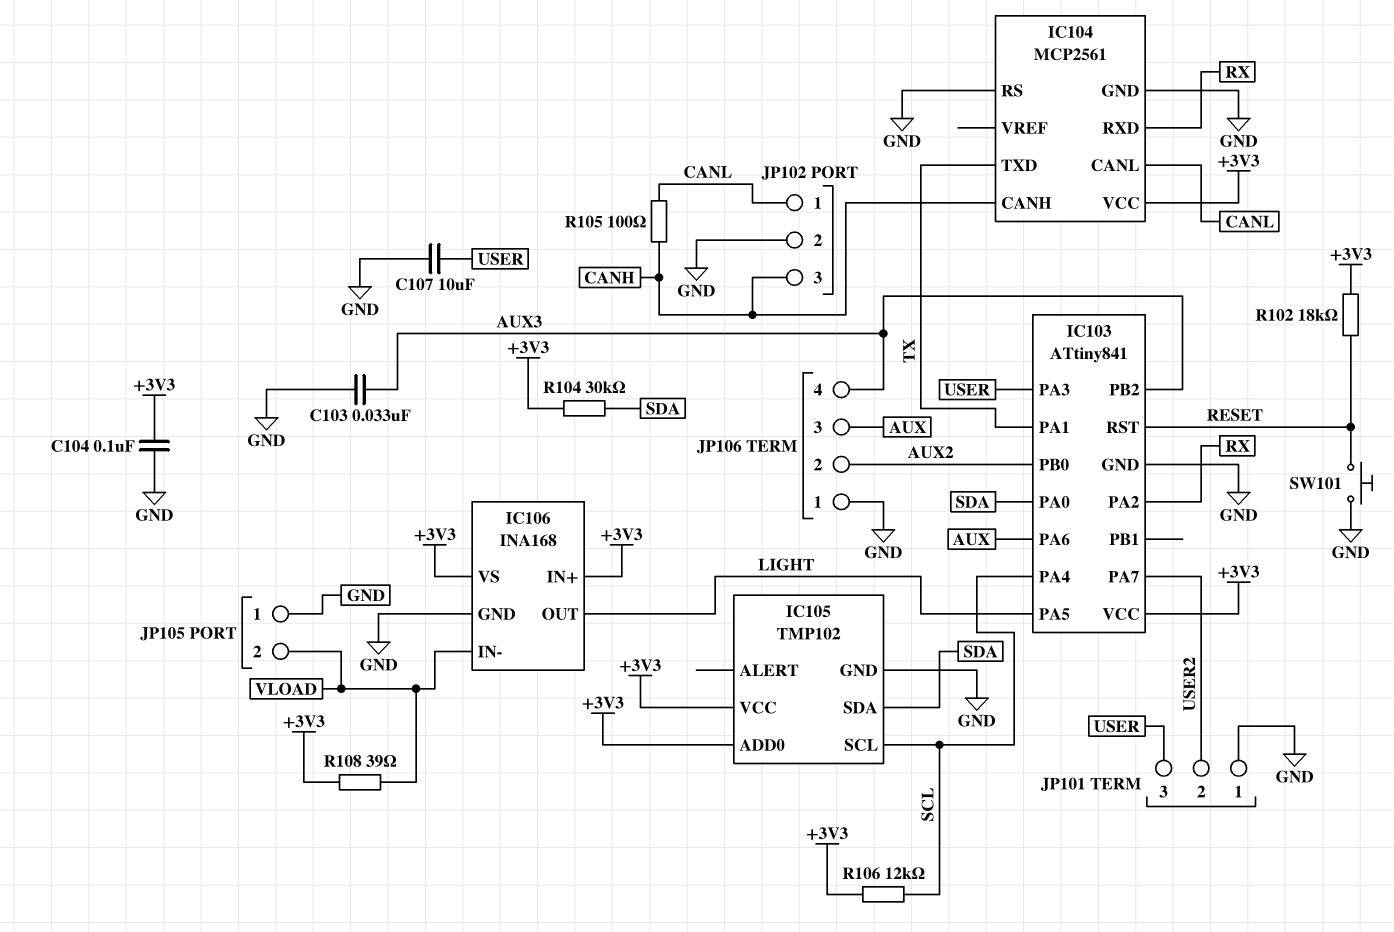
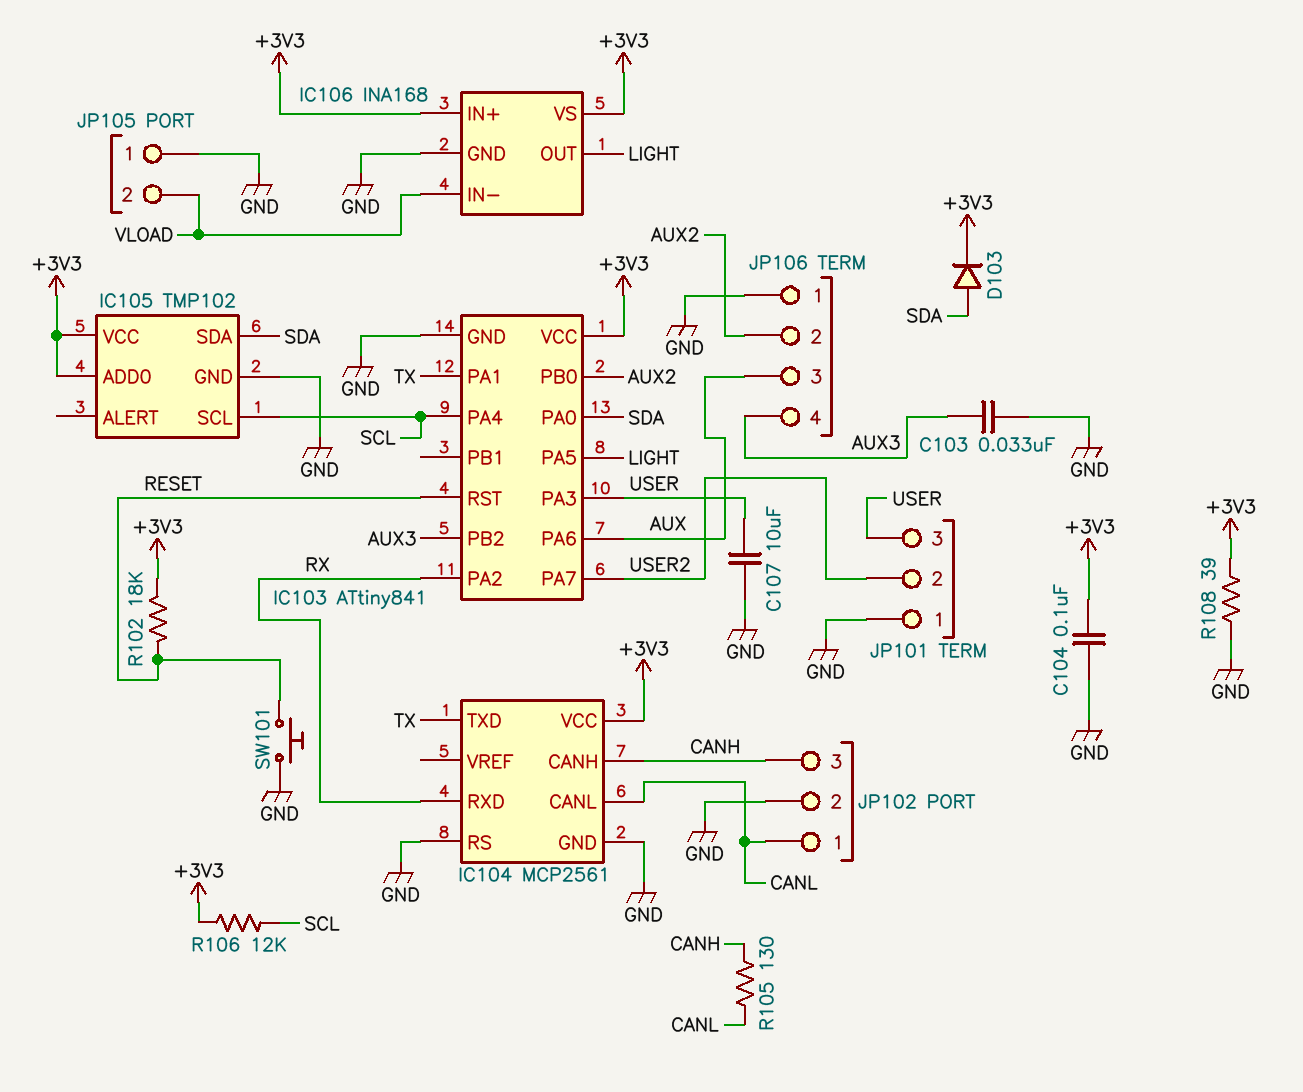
D103: none -> diode (A SDA, K +3V3)
R104: 30k (+3V3, SDA) -> none
R105: 100 (CANH, CANL) -> 130 (CANH, CANL)
R108: 39 (+3V3, VLOAD) -> 39 (+3V3, GND)

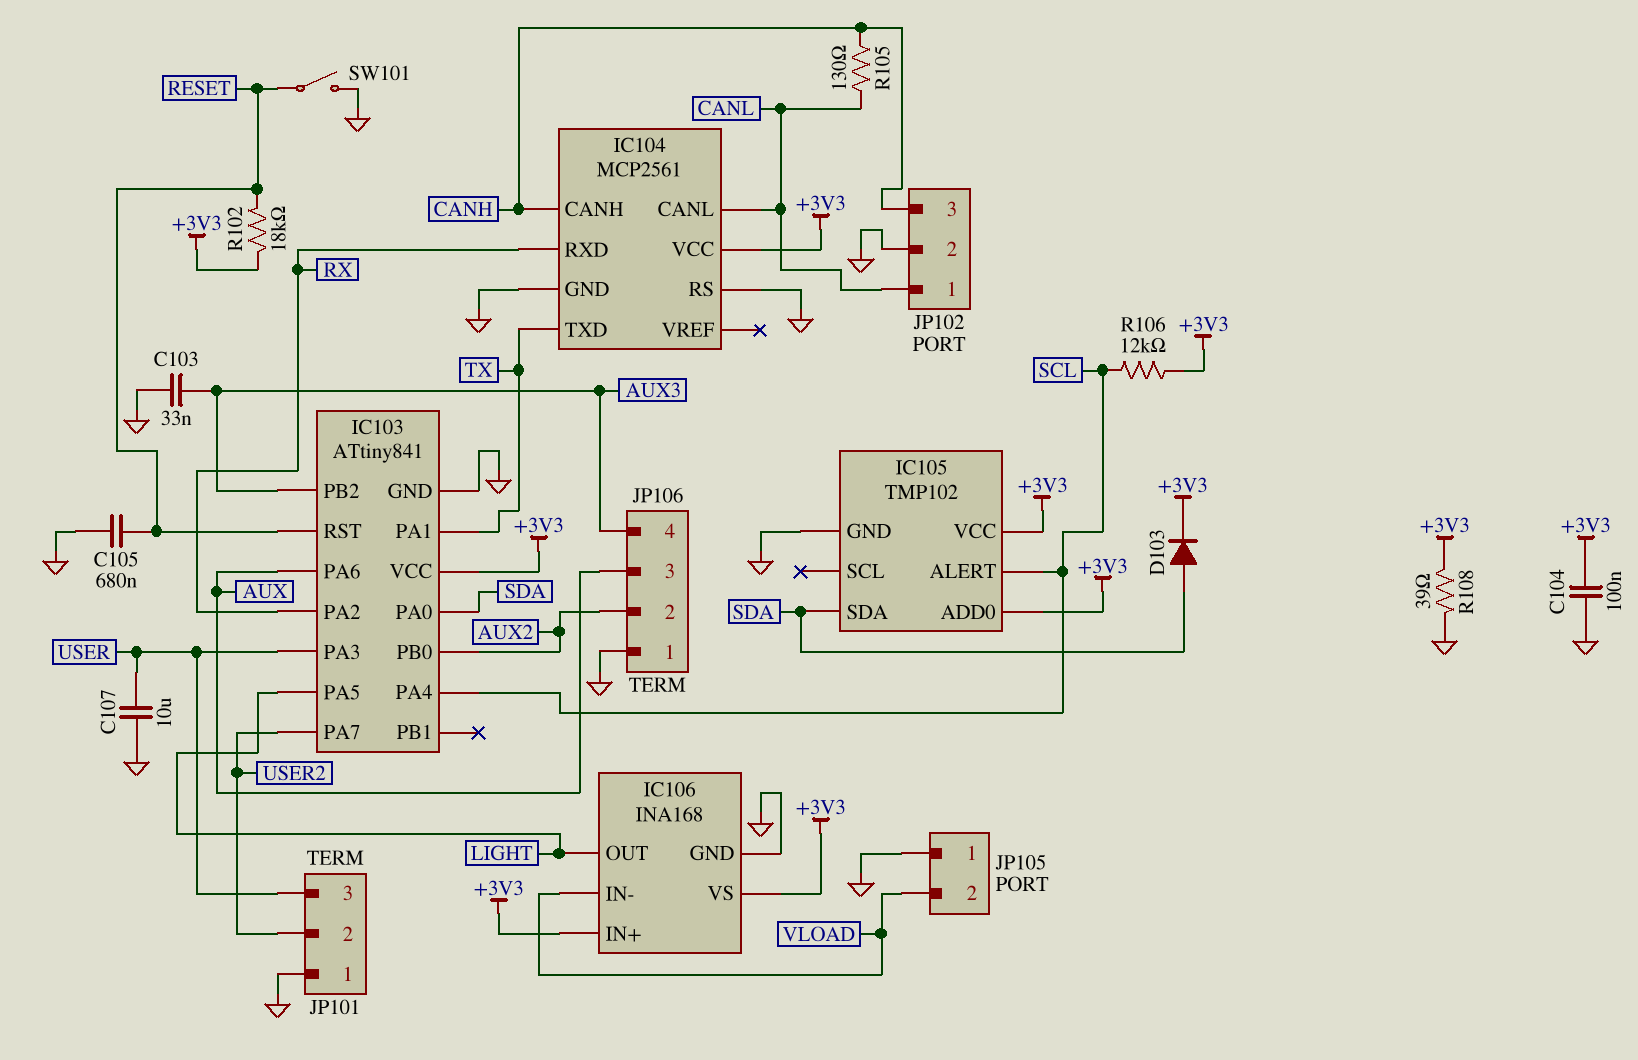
C105: none -> 680nF (GND, RESET)
IC105 pin ALERT: none -> SCL
IC105 pin SCL: SCL -> none
SW101: button (GND, RESET) -> switch (GND, RESET)

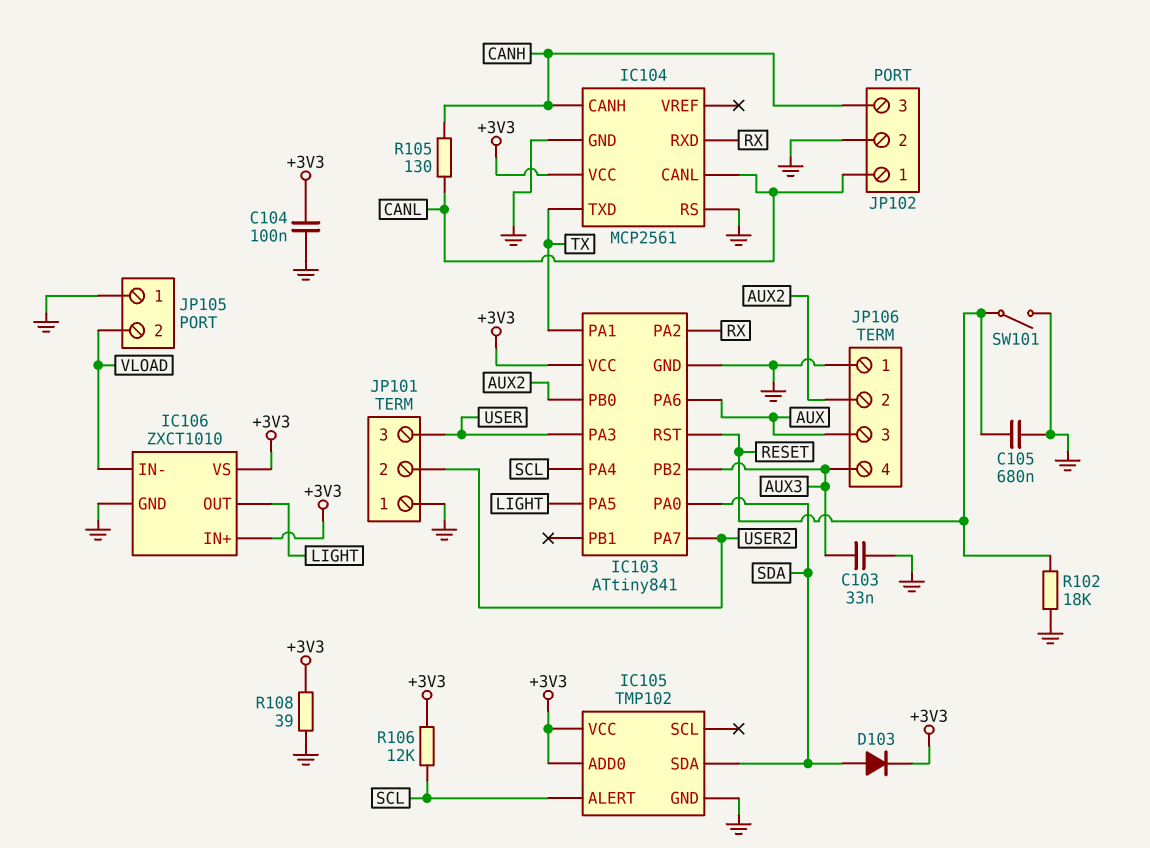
C107: 10uF (GND, USER) -> none
IC106: INA168 -> ZXCT1010
R102: 18k (+3V3, RESET) -> 18k (GND, RESET)

